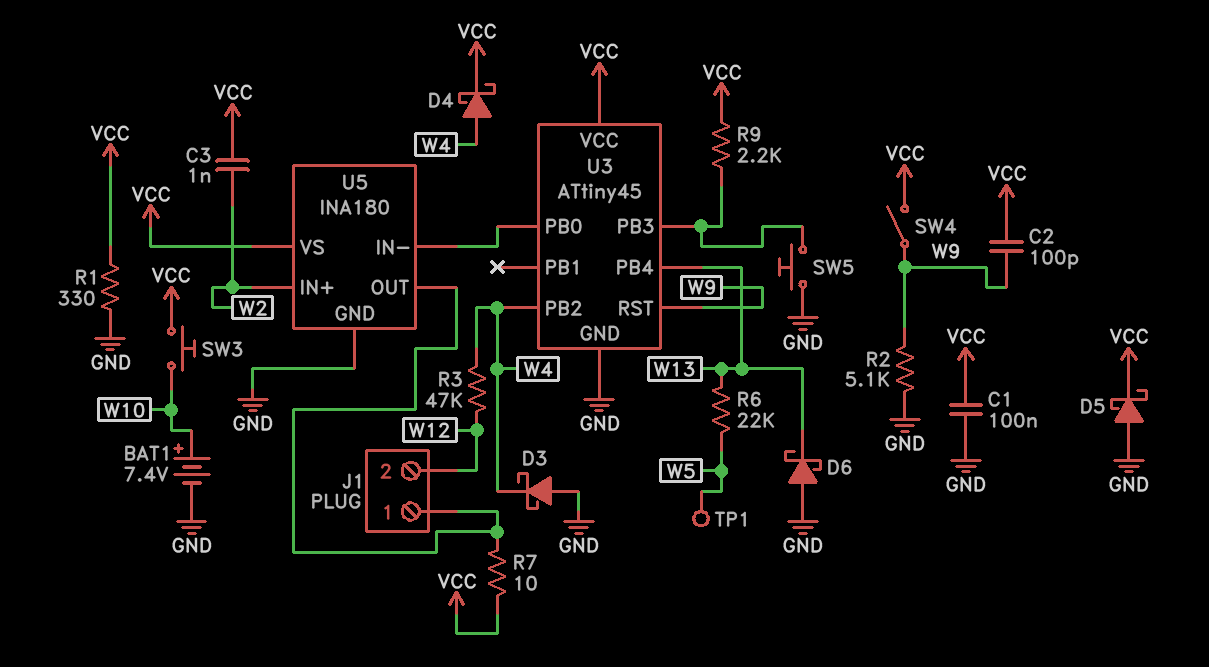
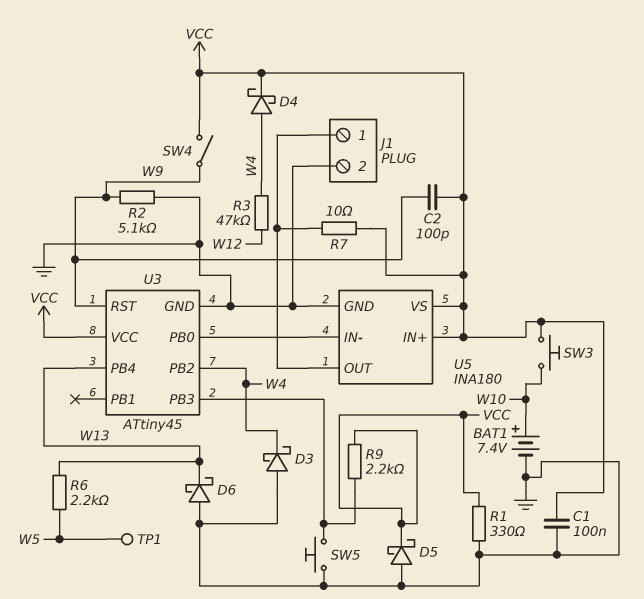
C3: 1nF (VCC, W2) -> none
J1 pin 2: W12 -> GND
R6: 22k (W5, W13) -> 2.2k (W5, W13)
U5 pin IN+: W2 -> VCC

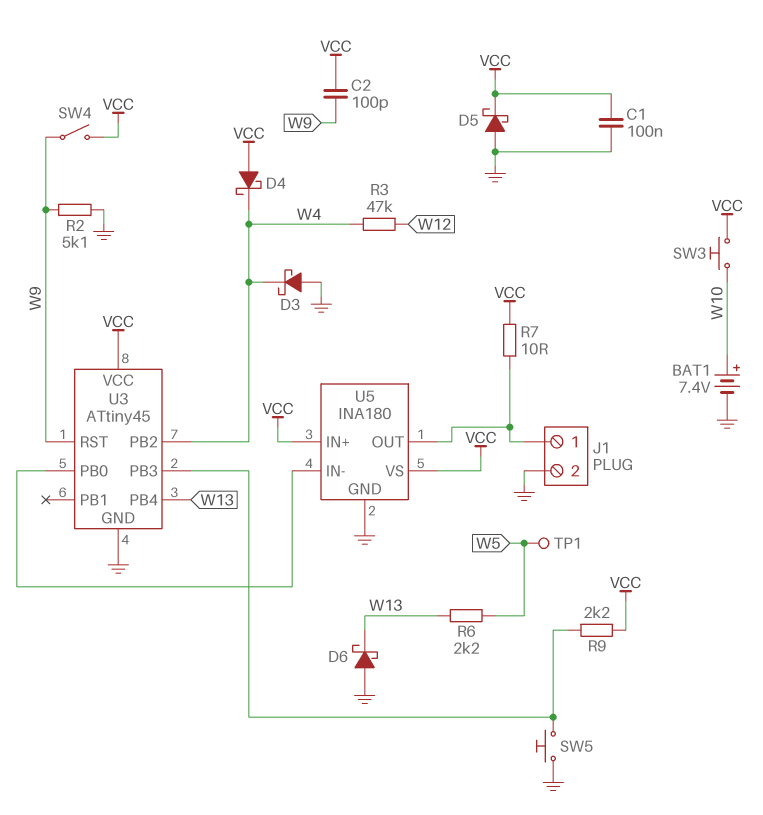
D4: schottky (A W4, K VCC) -> schottky (A VCC, K W4)
R1: 330 (GND, VCC) -> none

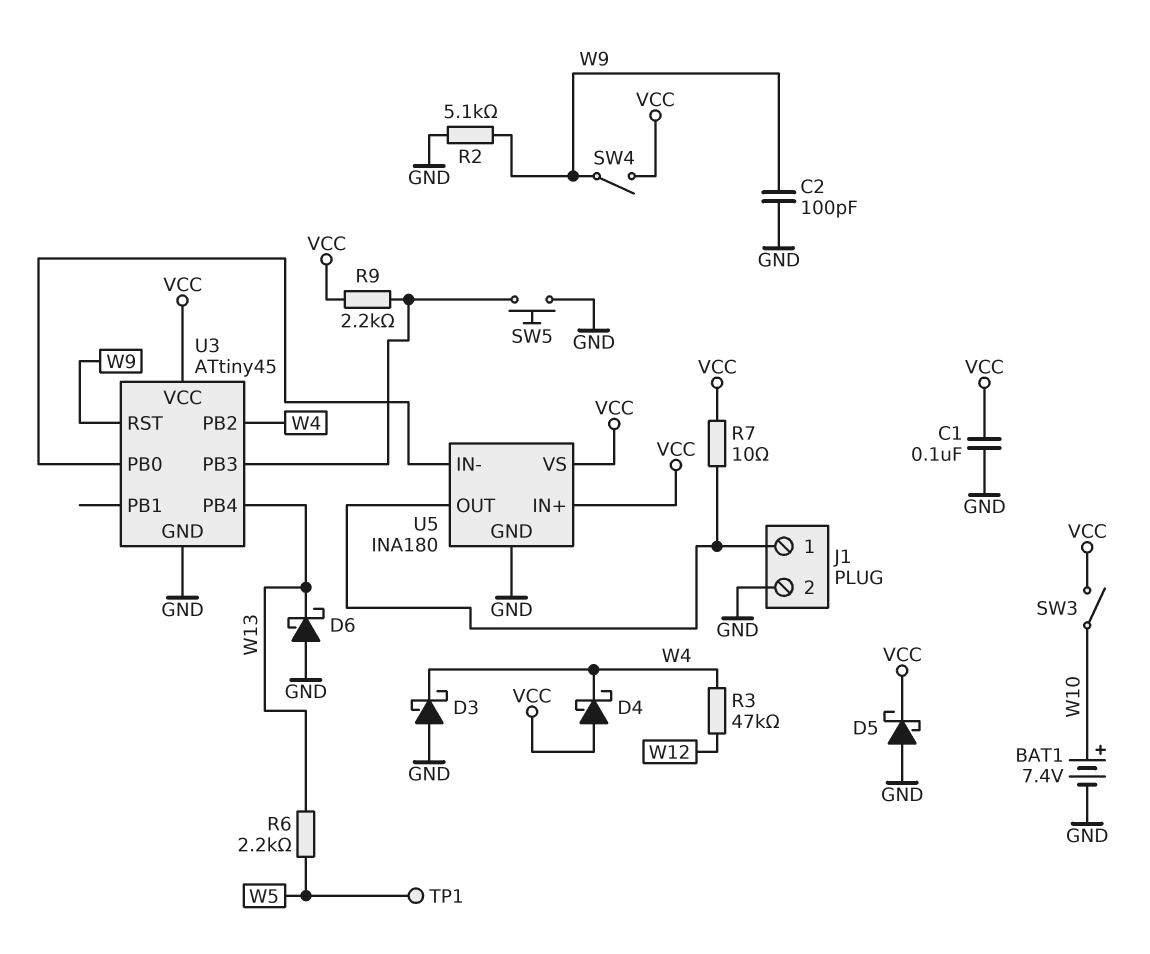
C2: 100pF (VCC, W9) -> 100pF (GND, W9)
SW3: button (VCC, W10) -> switch (VCC, W10)

